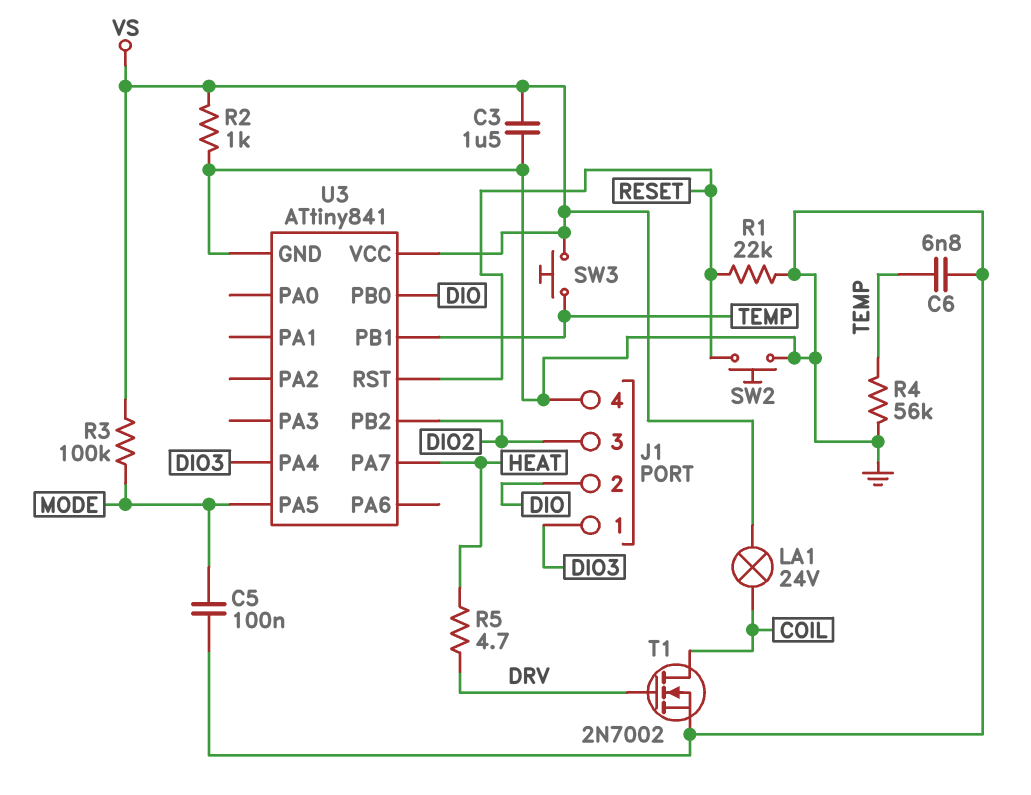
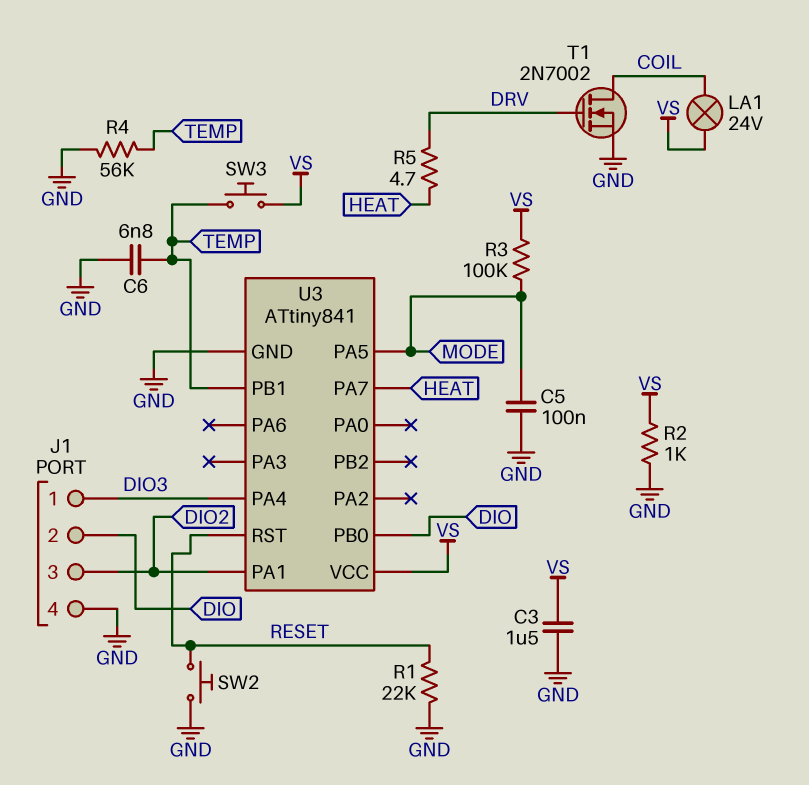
U3 pin PA1: none -> DIO2
U3 pin PB2: DIO2 -> none

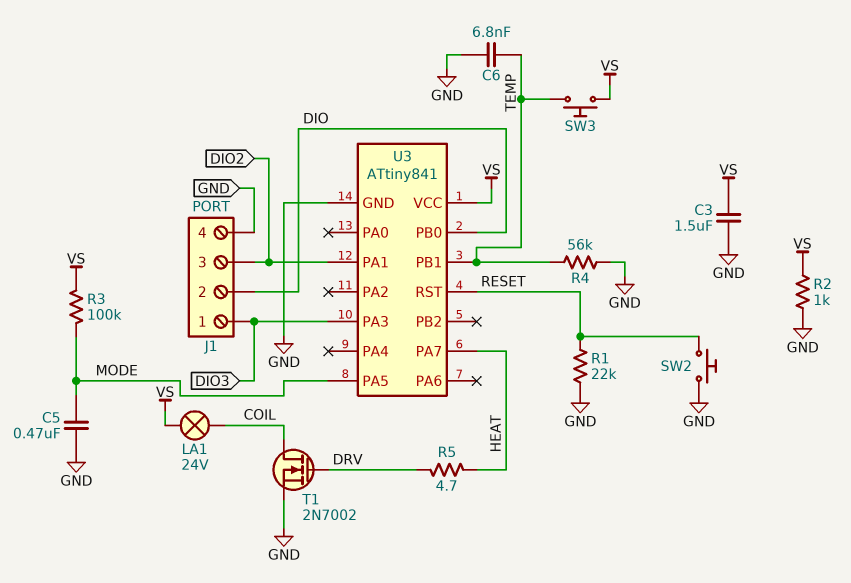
C5: 100nF (GND, MODE) -> 470nF (GND, MODE)
U3 pin PA3: none -> DIO3
U3 pin PA4: DIO3 -> none

